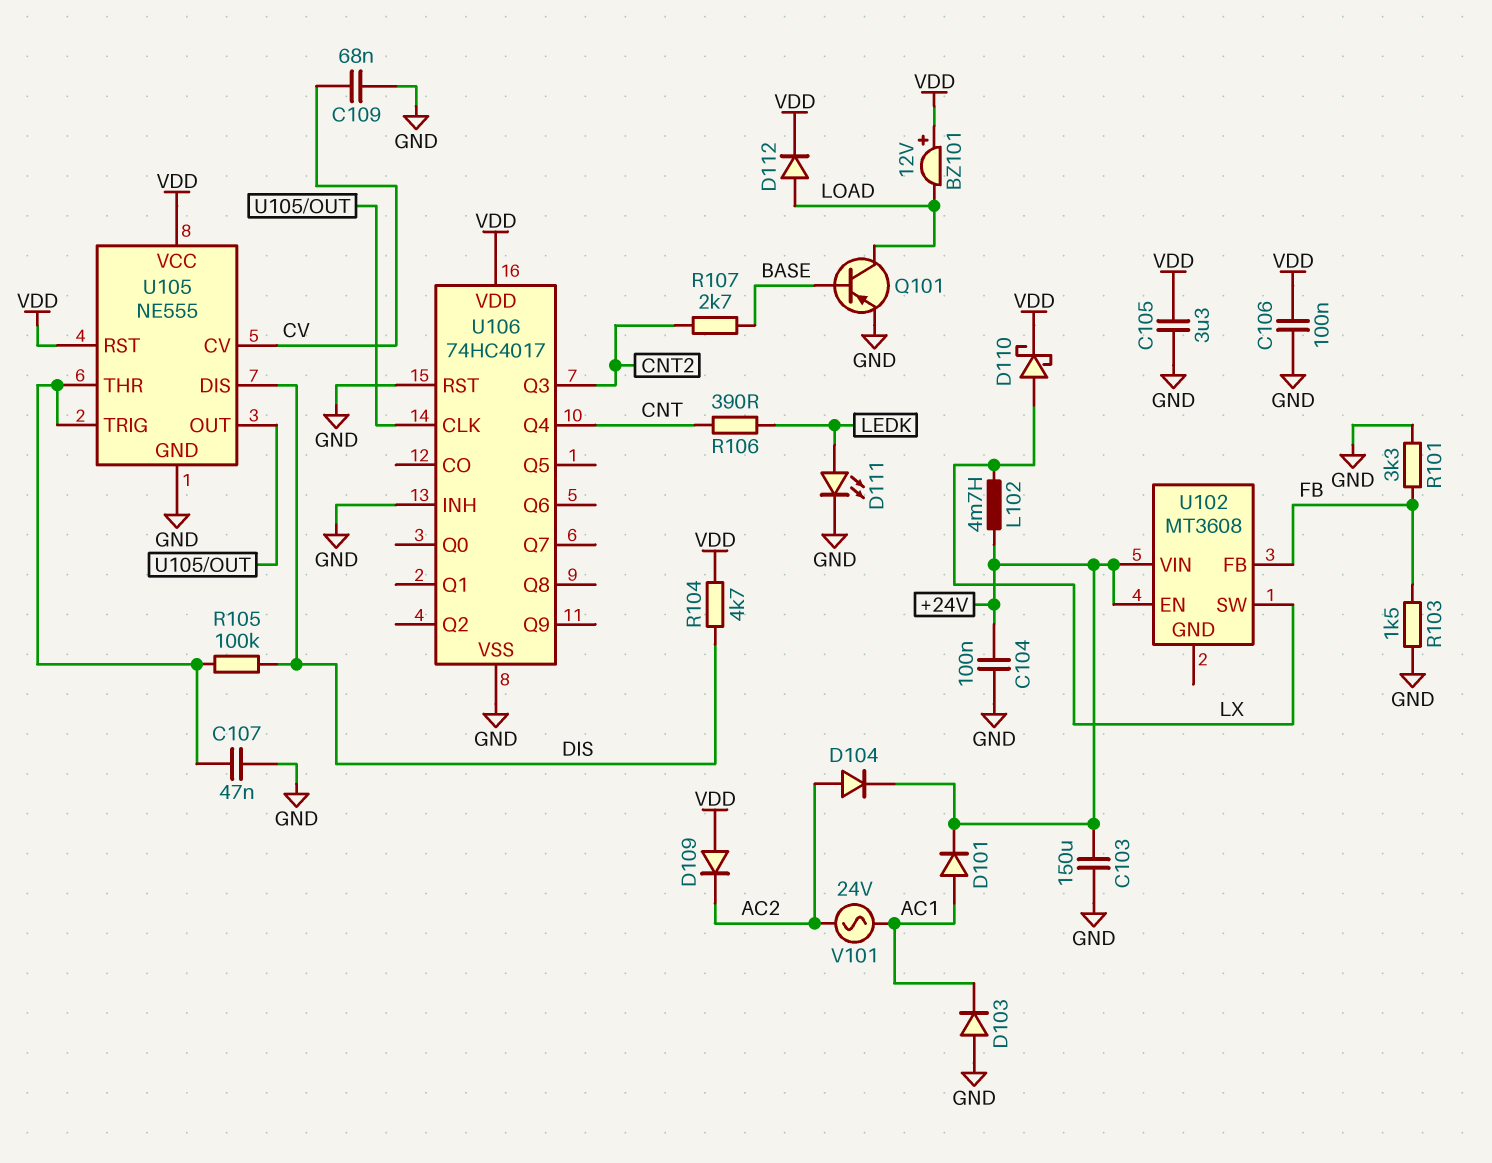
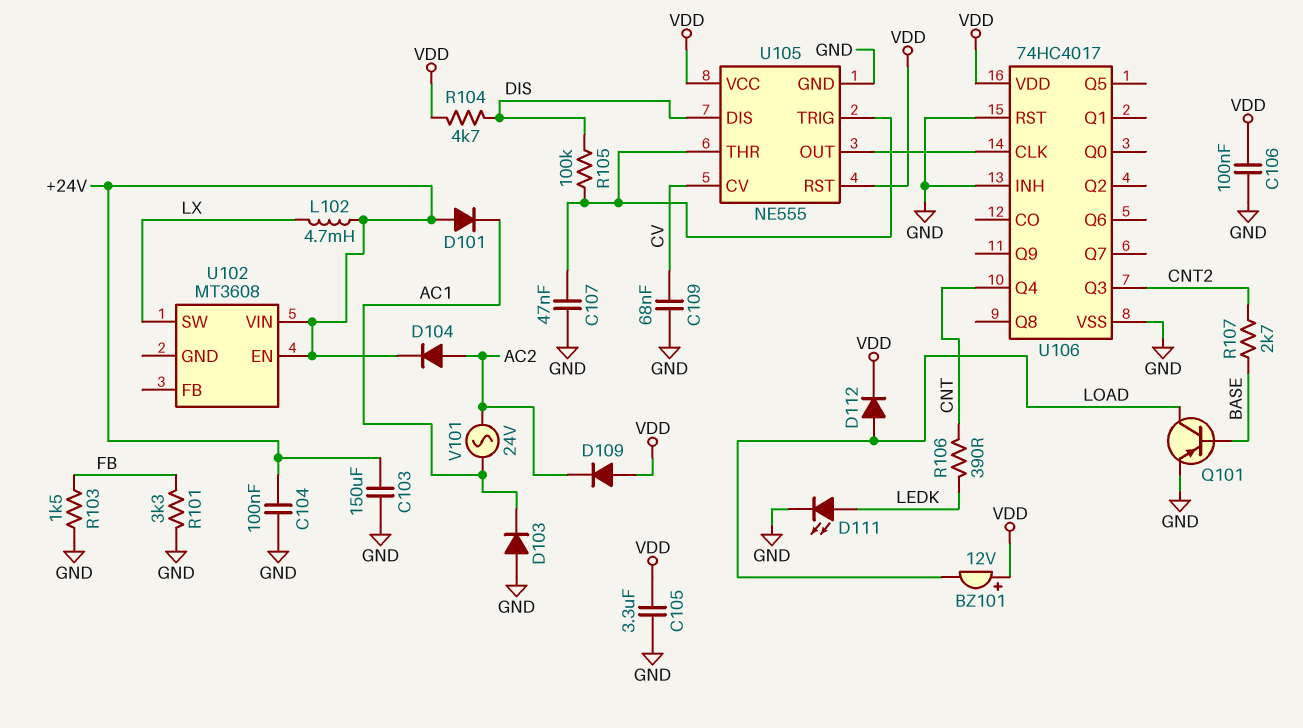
D101: diode (A AC1, K +24V) -> diode (A +24V, K AC1)
D110: schottky (A LX, K VDD) -> none
U102 pin FB: FB -> none

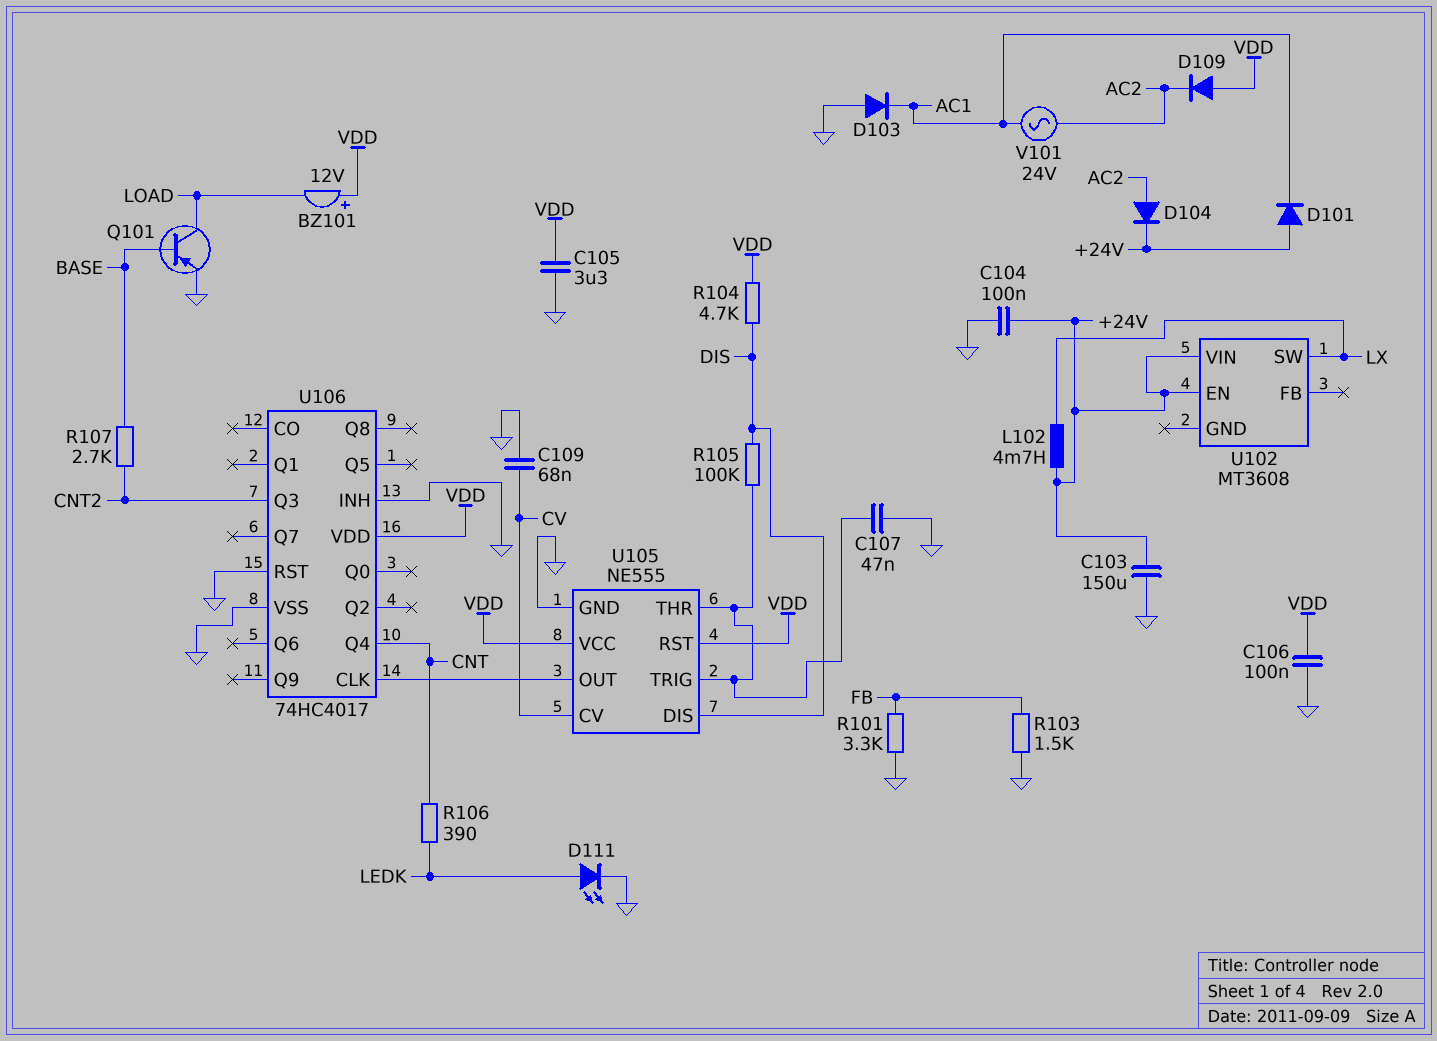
D112: diode (A LOAD, K VDD) -> none

